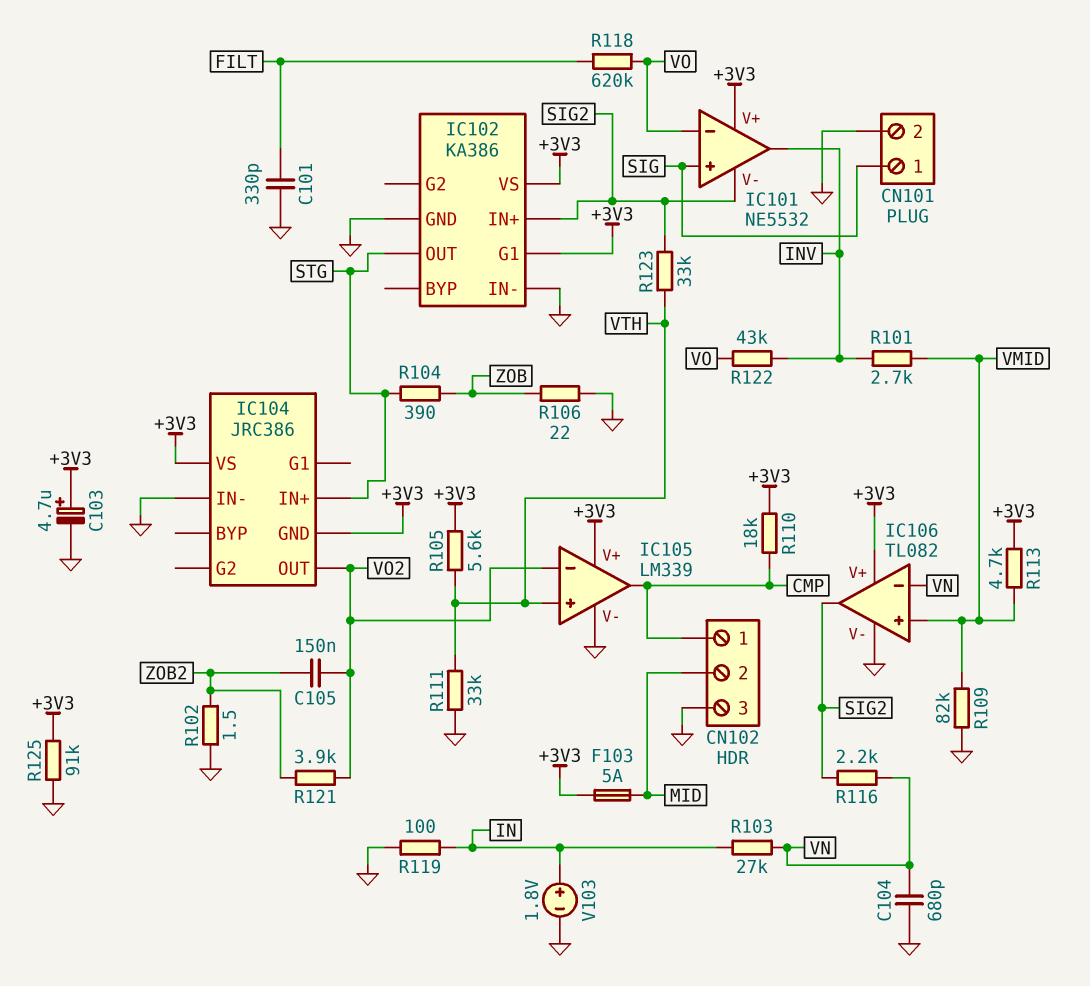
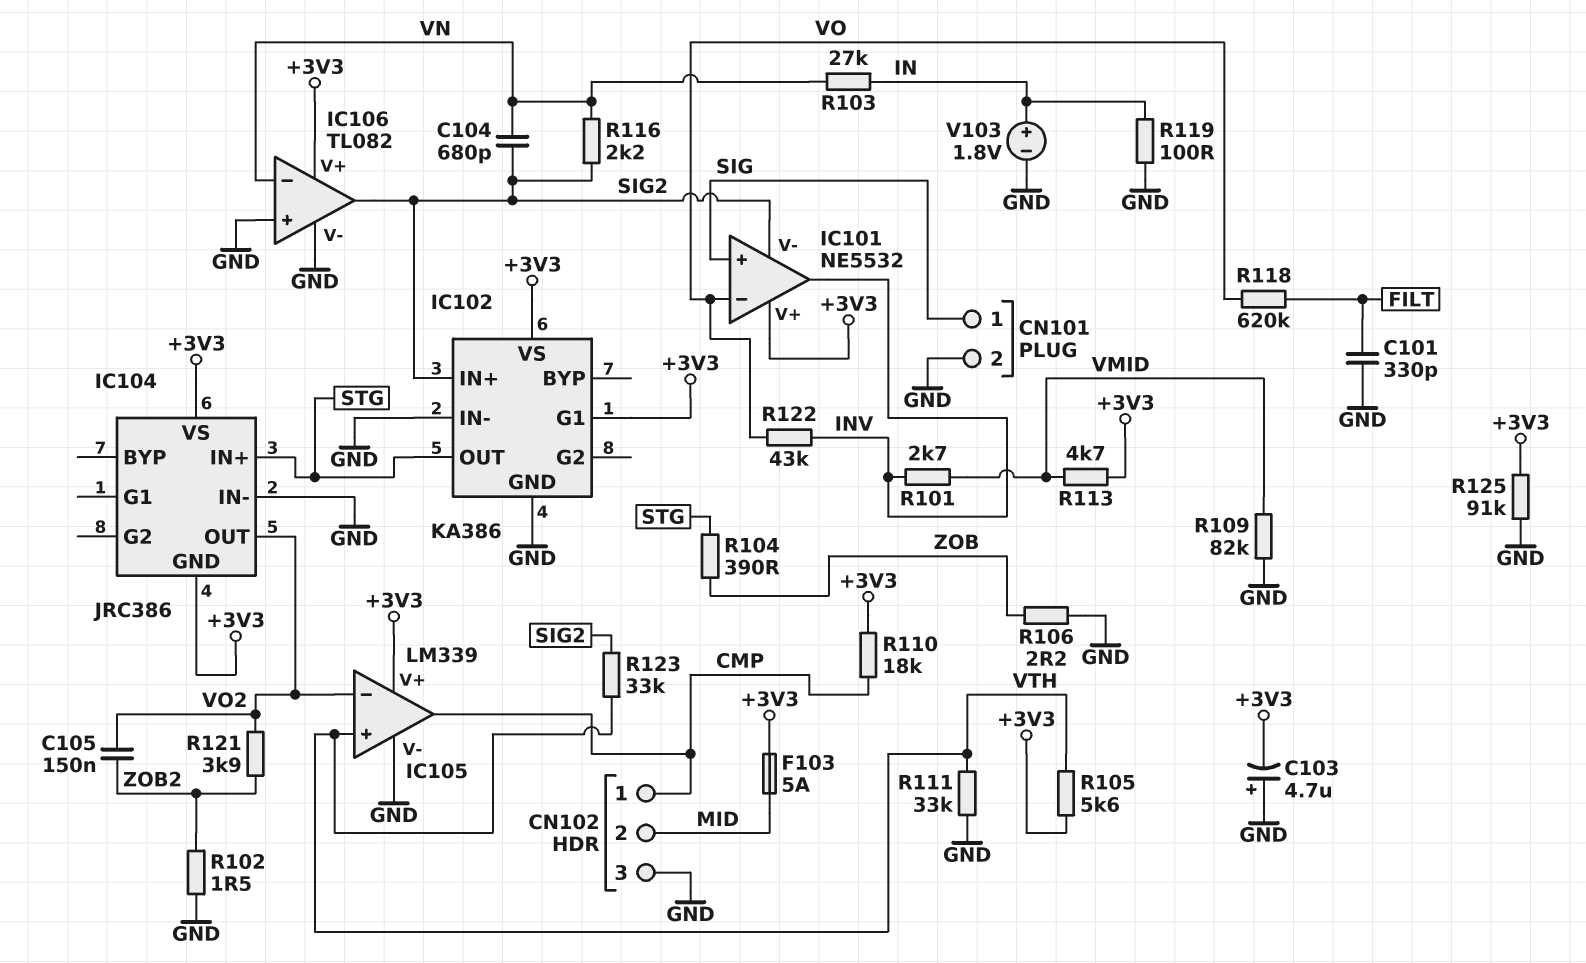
C103: 4.7uF (plus +3V3, minus GND) -> 4.7uF (plus GND, minus +3V3)
C104: 680pF (GND, VN) -> 680pF (SIG2, VN)
IC106 pin in+: VMID -> GND
R106: 22 (GND, ZOB) -> 2.2 (GND, ZOB)

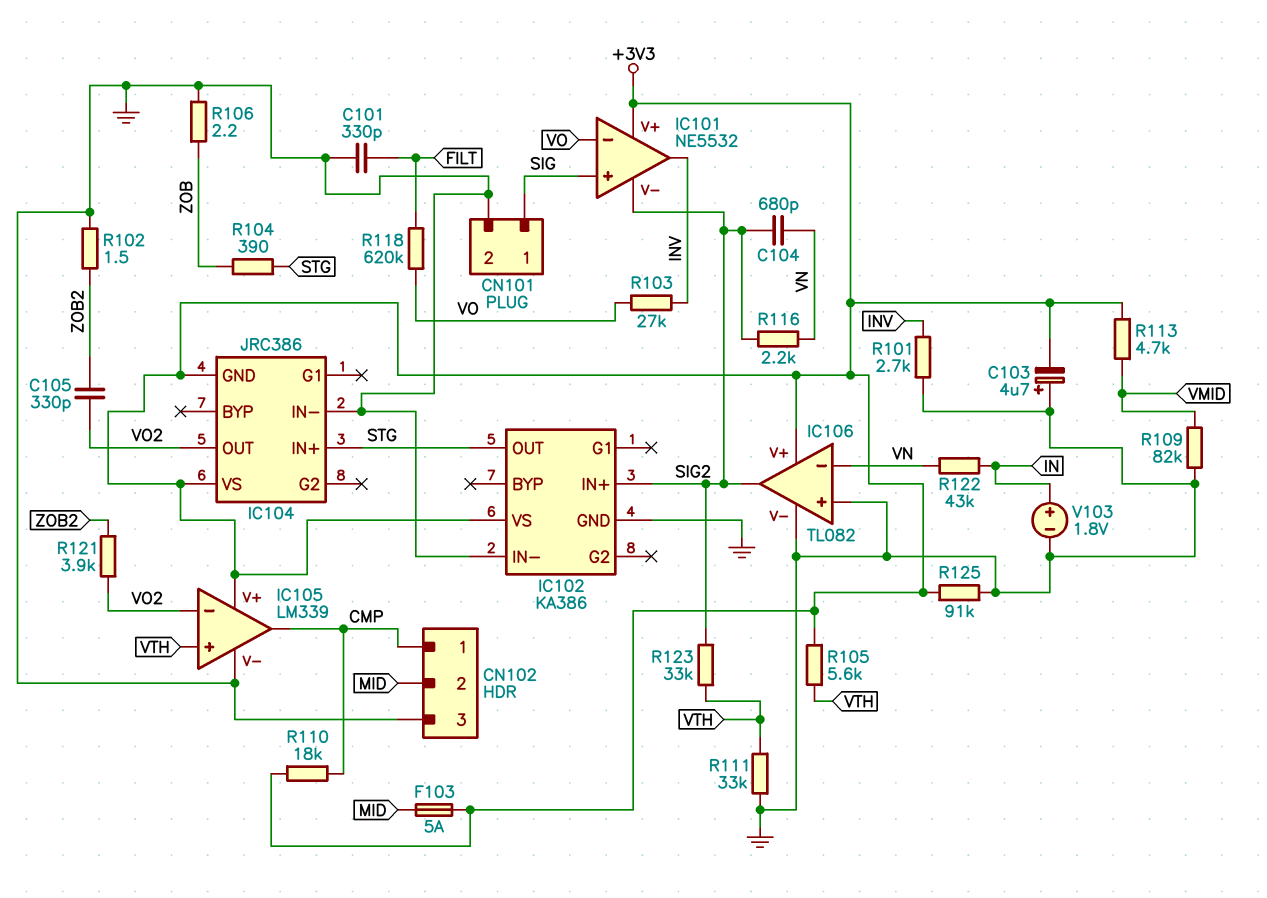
C105: 150nF (VO2, ZOB2) -> 330pF (VO2, ZOB2)
IC102 pin G1: +3V3 -> none
R101: 2.7k (INV, VMID) -> 2.7k (GND, INV)
R103: 27k (IN, VN) -> 27k (INV, VO)
R119: 100 (GND, IN) -> none
R122: 43k (INV, VO) -> 43k (IN, VN)

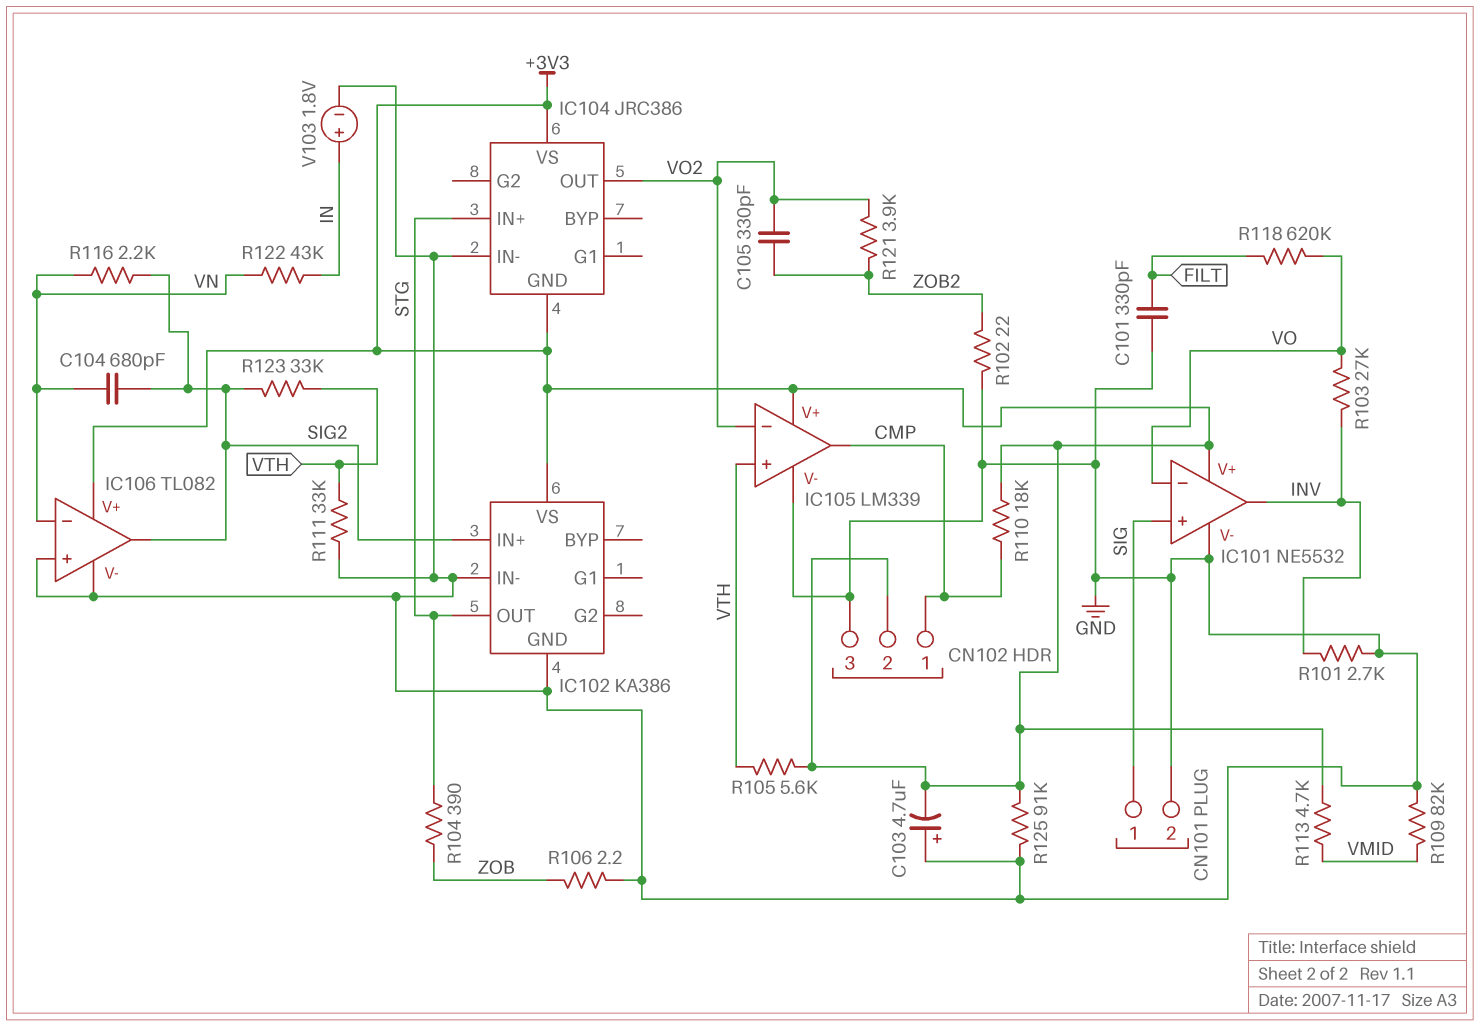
CN102 pin 2: MID -> +3V3
F103: 5A (+3V3, MID) -> none
IC101 pin V-: SIG2 -> GND
R102: 1.5 (GND, ZOB2) -> 22 (GND, ZOB2)

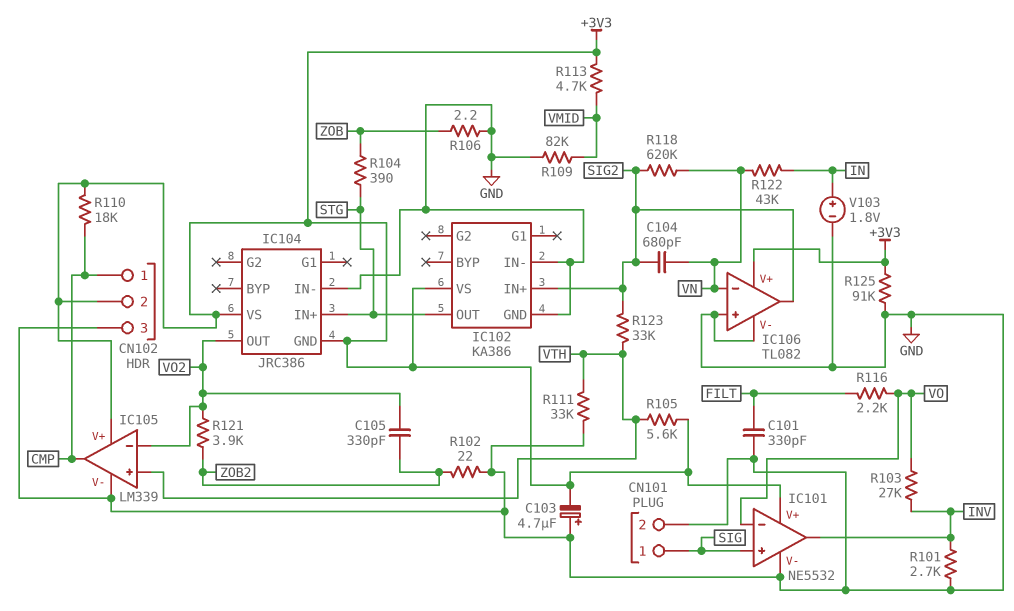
R116: 2.2k (SIG2, VN) -> 2.2k (FILT, VO)
R118: 620k (FILT, VO) -> 620k (SIG2, VN)

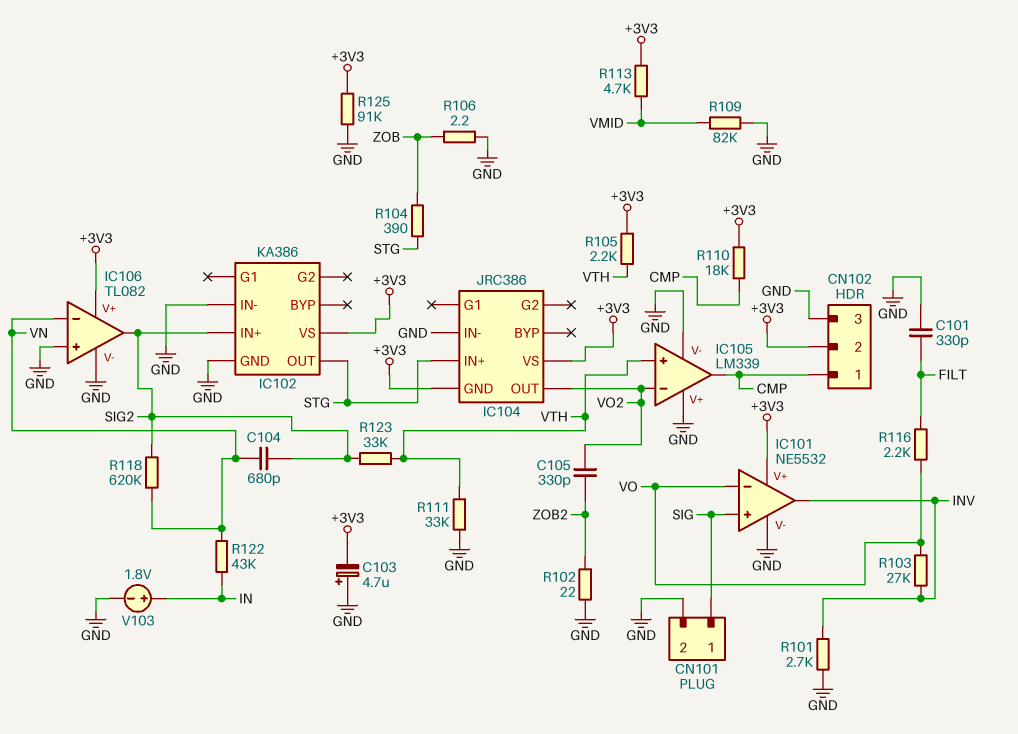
IC105 pin V+: +3V3 -> GND
R105: 5.6k (+3V3, VTH) -> 2.2k (+3V3, VTH)
R121: 3.9k (VO2, ZOB2) -> none

